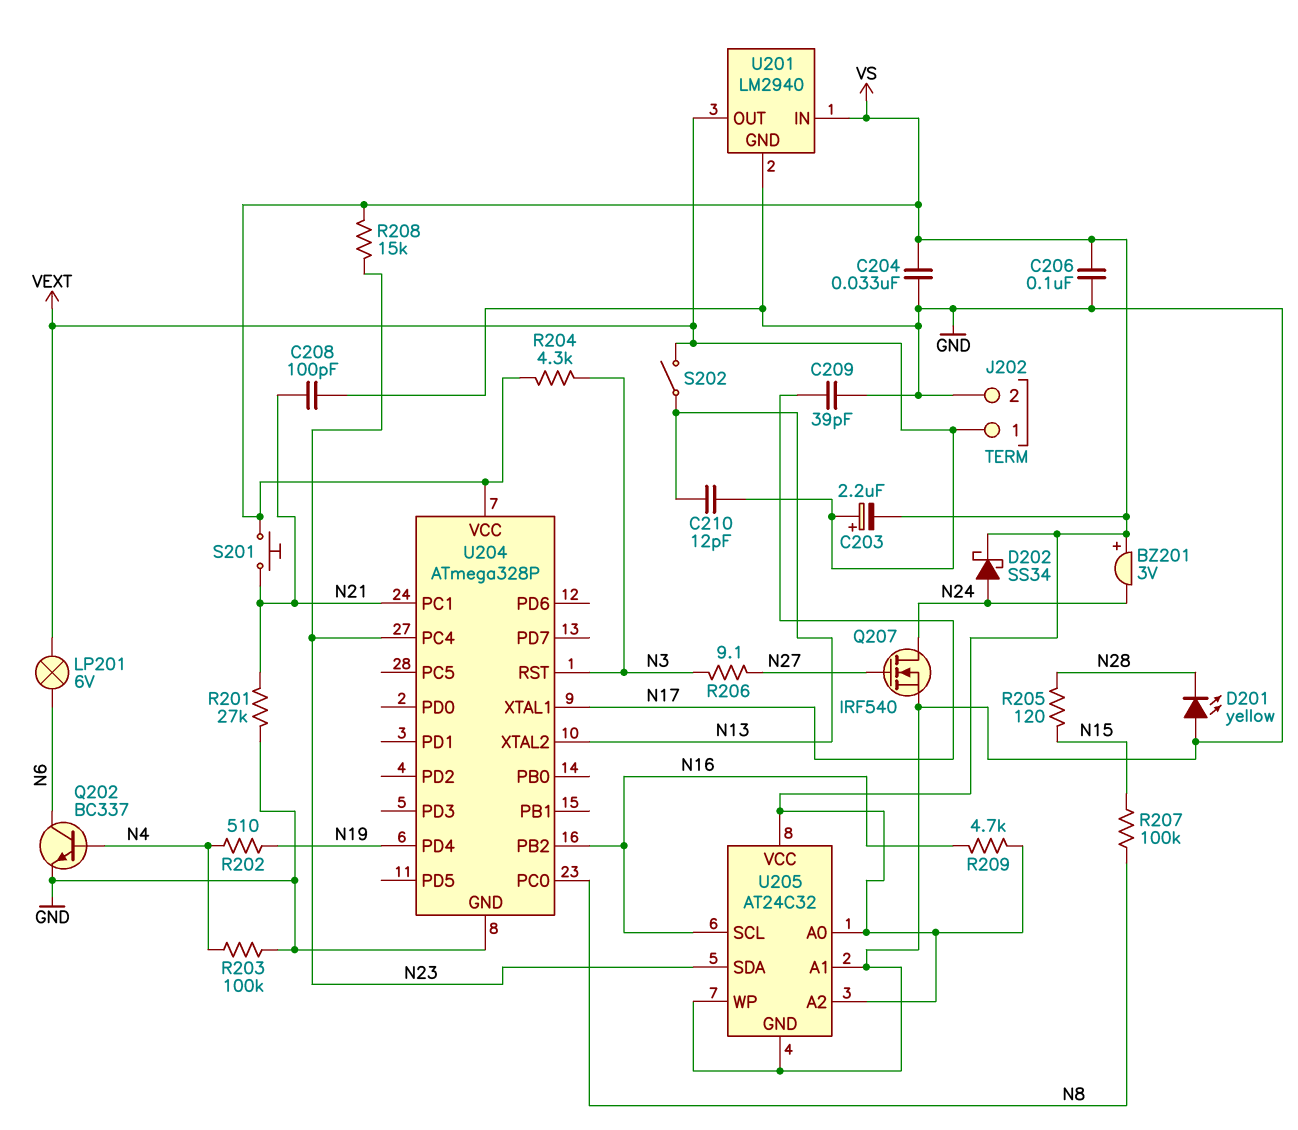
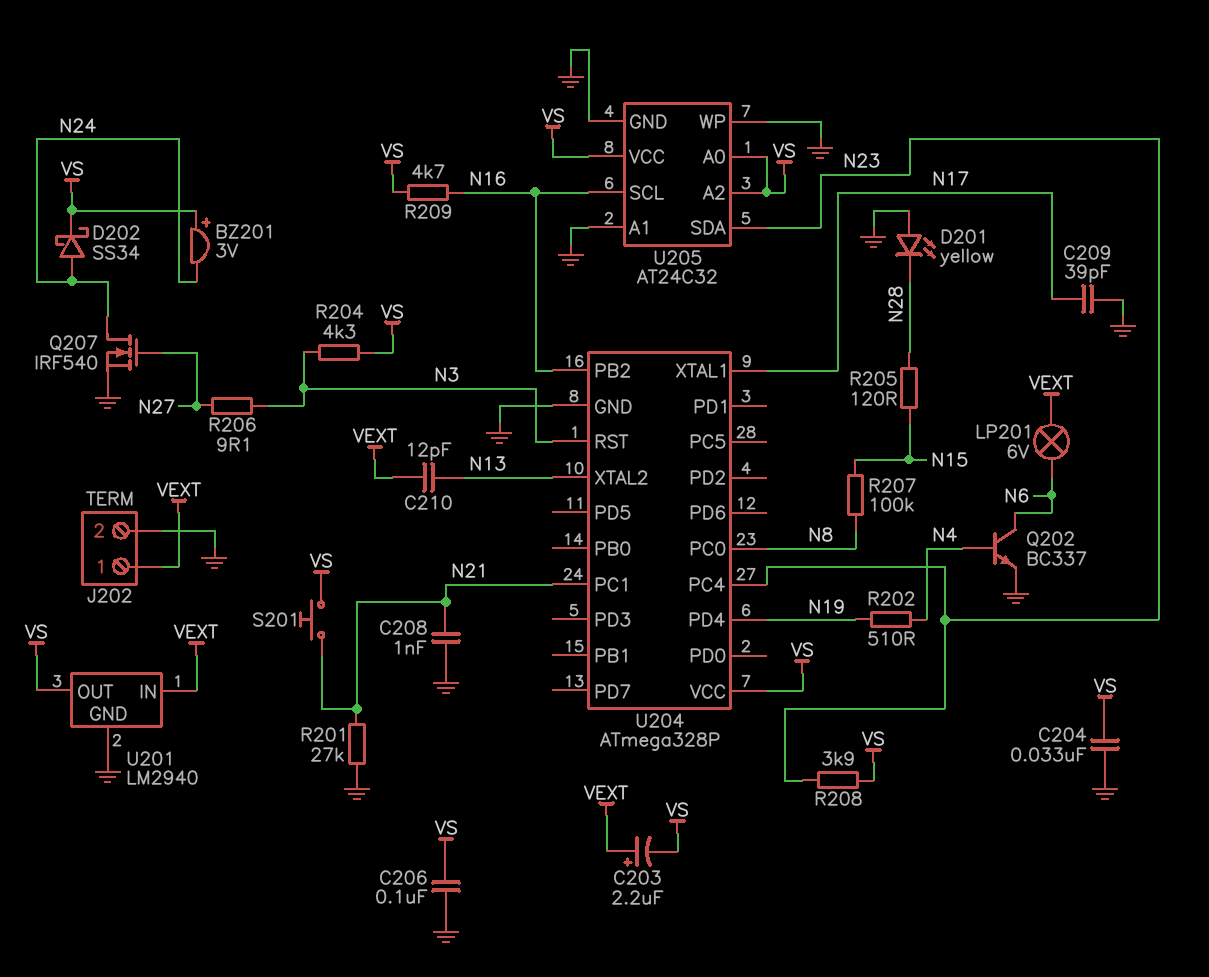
C208: 100pF (GND, N21) -> 1nF (GND, N21)
R203: 100k (GND, N4) -> none
R208: 15k (N23, VS) -> 3.9k (N23, VS)
S202: switch (N13, VEXT) -> none
U201 pin IN: VS -> VEXT
U201 pin OUT: VEXT -> VS

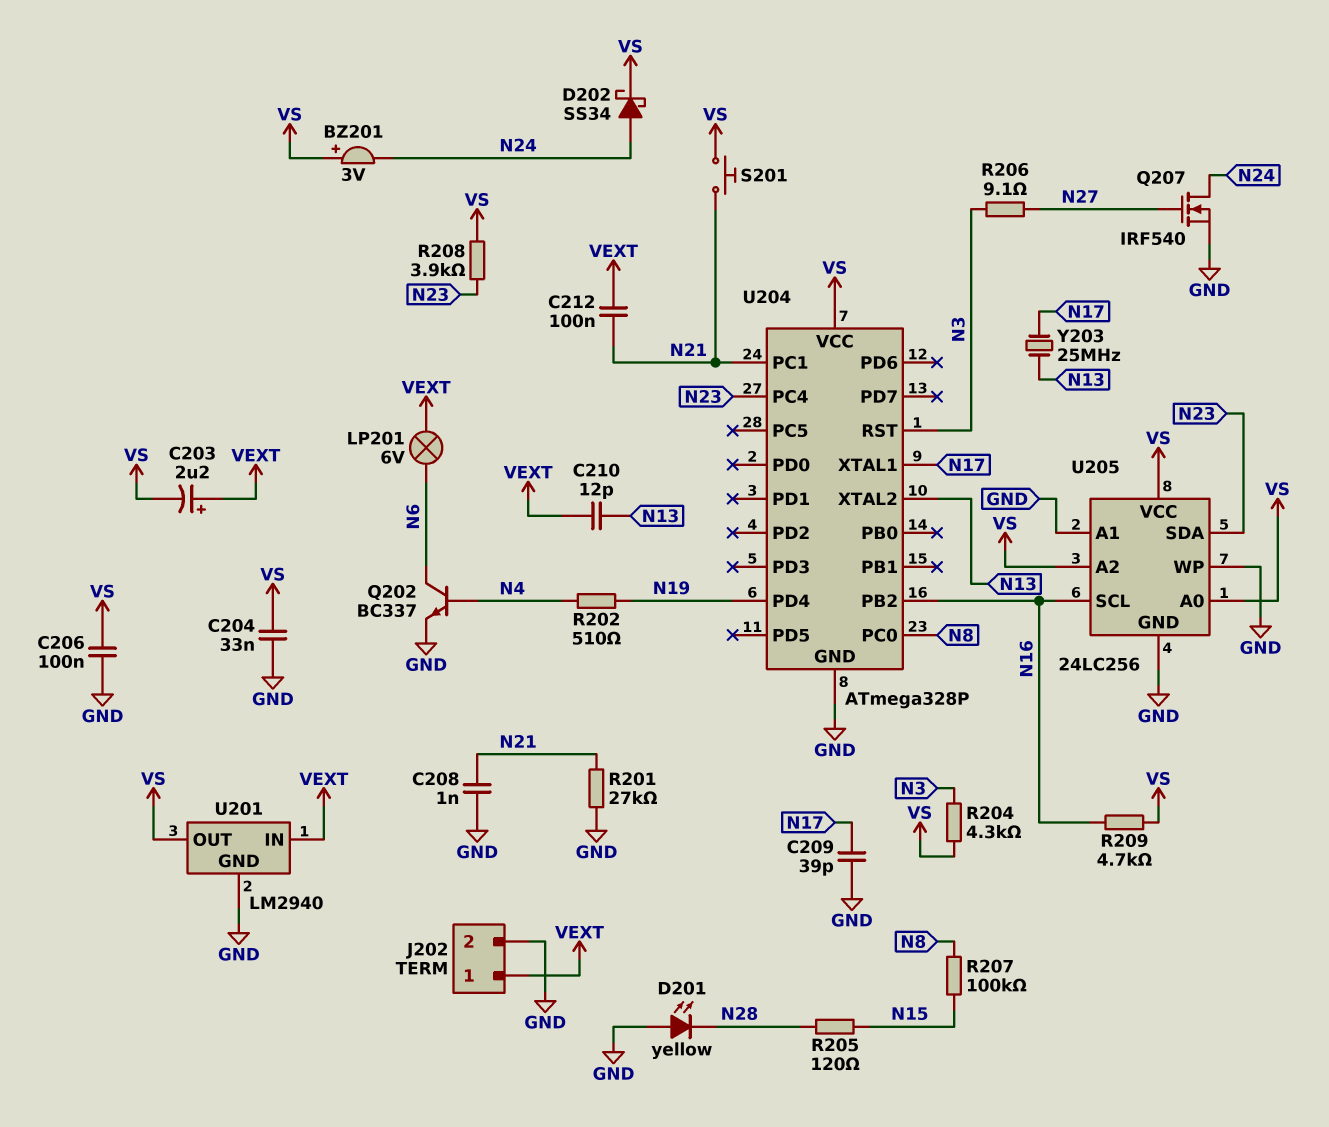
C212: none -> 100nF (N21, VEXT)
U205: AT24C32 -> 24LC256
Y203: none -> 25MHz (N13, N17)

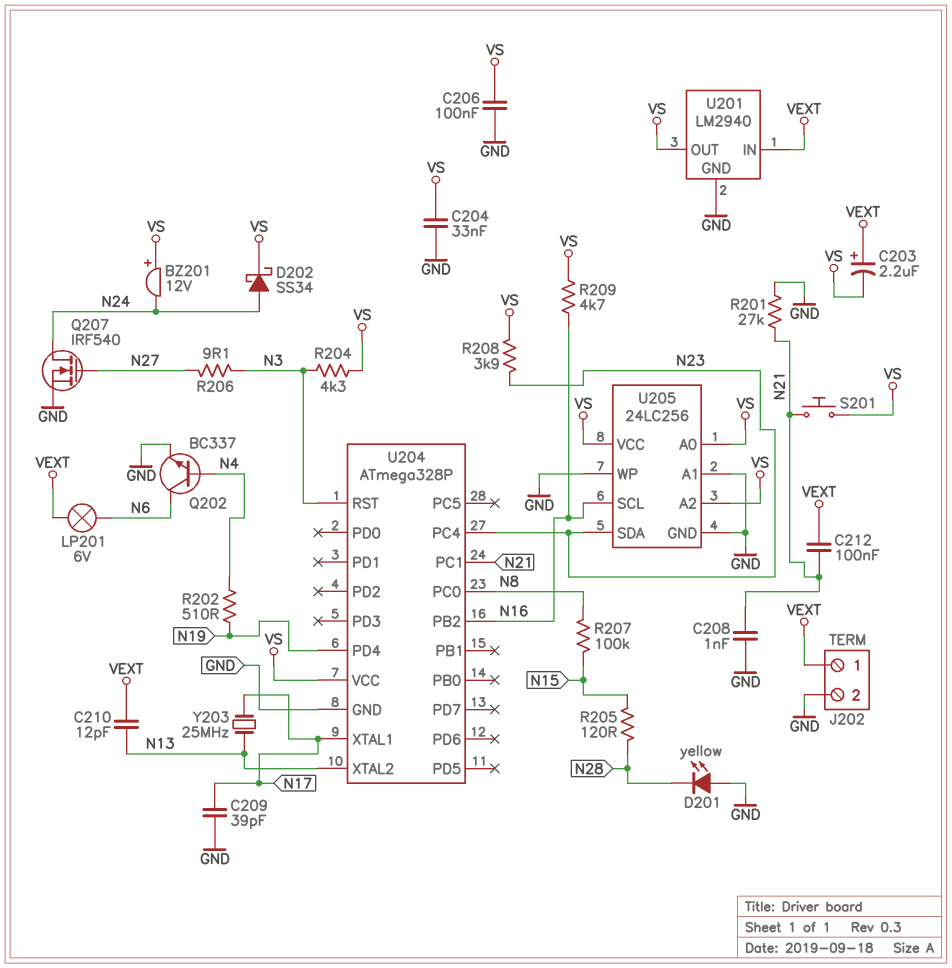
BZ201: buzzer 3V (plus VS, minus N24) -> buzzer 12V (plus VS, minus N24)

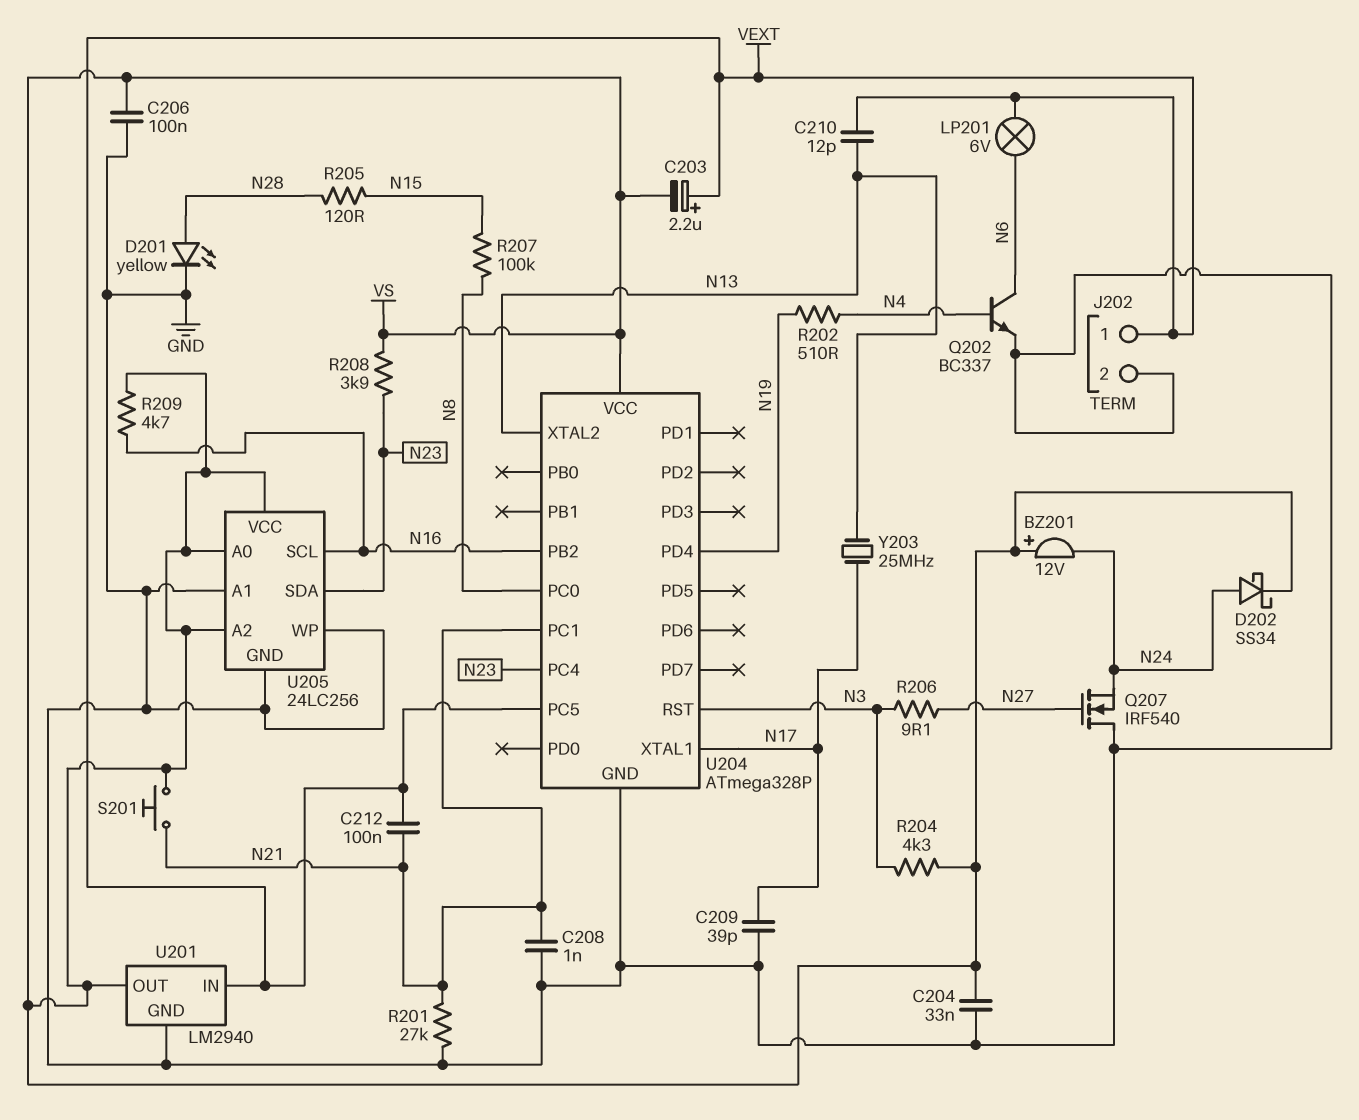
D201: LED yellow (A GND, K N28) -> LED yellow (A N28, K GND)
Q207: NMOS IRF540 (G N27, D N24, S GND) -> NMOS IRF540 (G N27, D GND, S N24)
U204 pin PC5: none -> VEXT

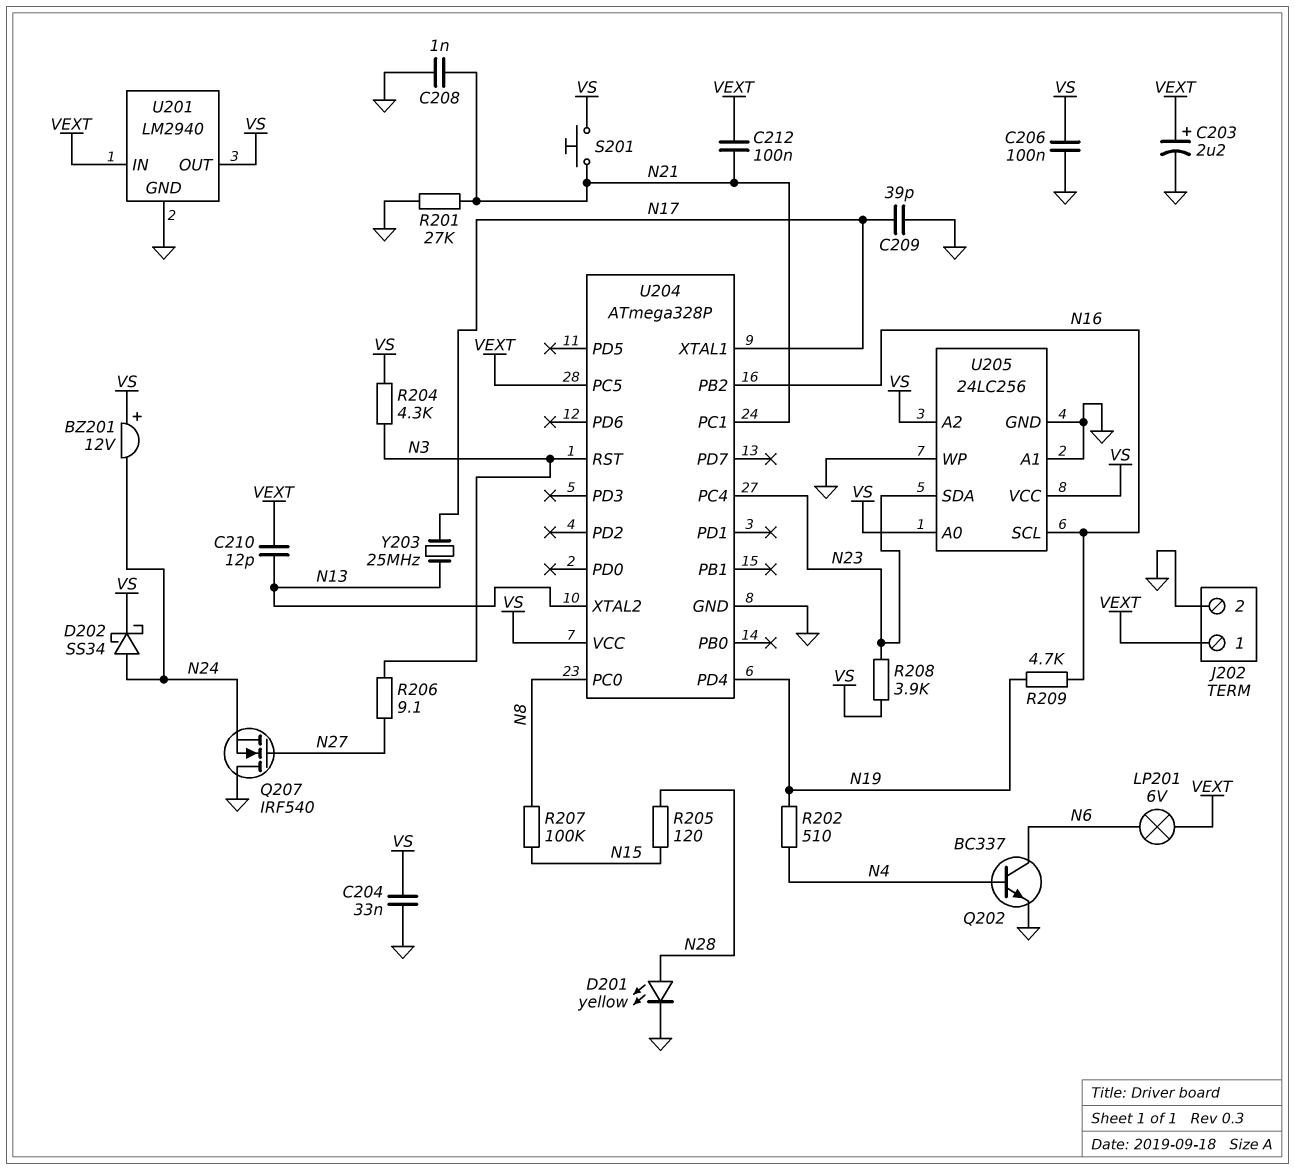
C203: 2.2uF (plus VEXT, minus VS) -> 2.2uF (plus VEXT, minus GND)
R209: 4.7k (N16, VS) -> 4.7k (N16, N19)

